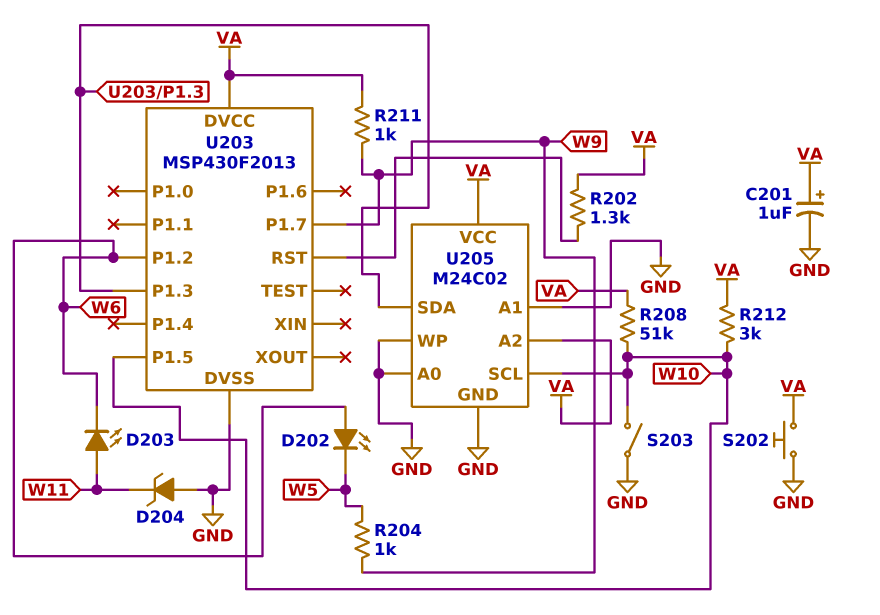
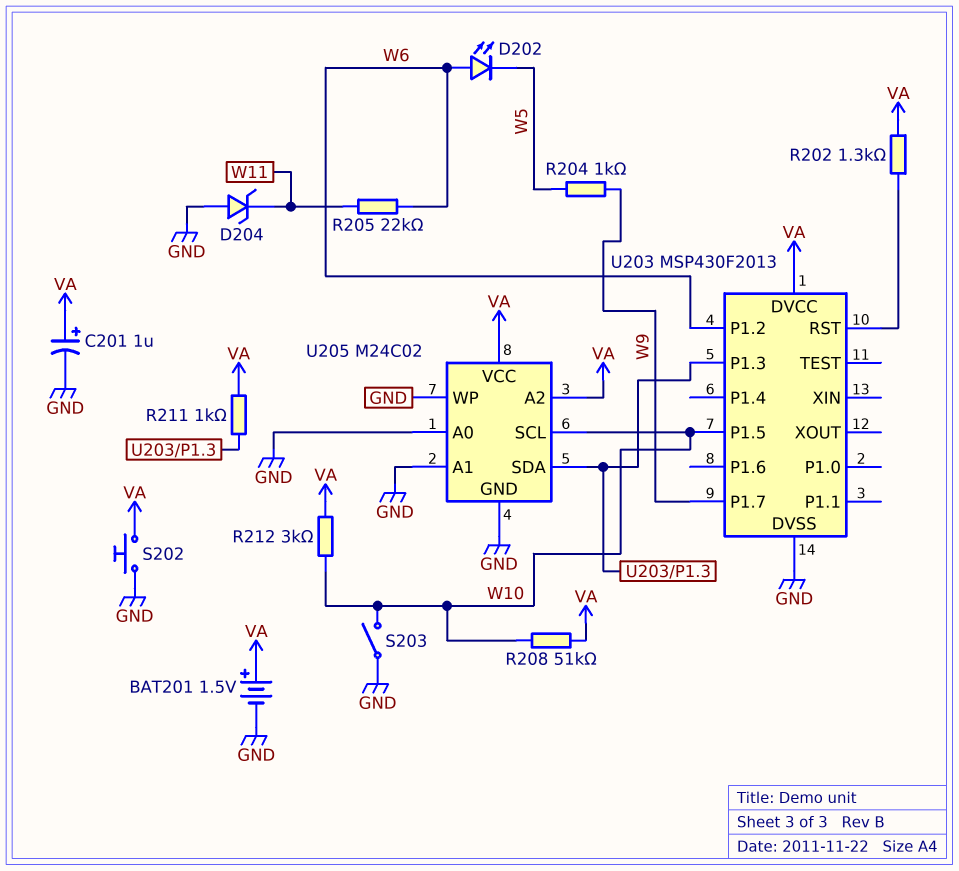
BAT201: none -> 1.5V (plus VA, minus GND)
D203: LED (A W11, K W6) -> none
R205: none -> 22k (W6, W11)
R211: 1k (VA, W9) -> 1k (U203/P1.3, VA)

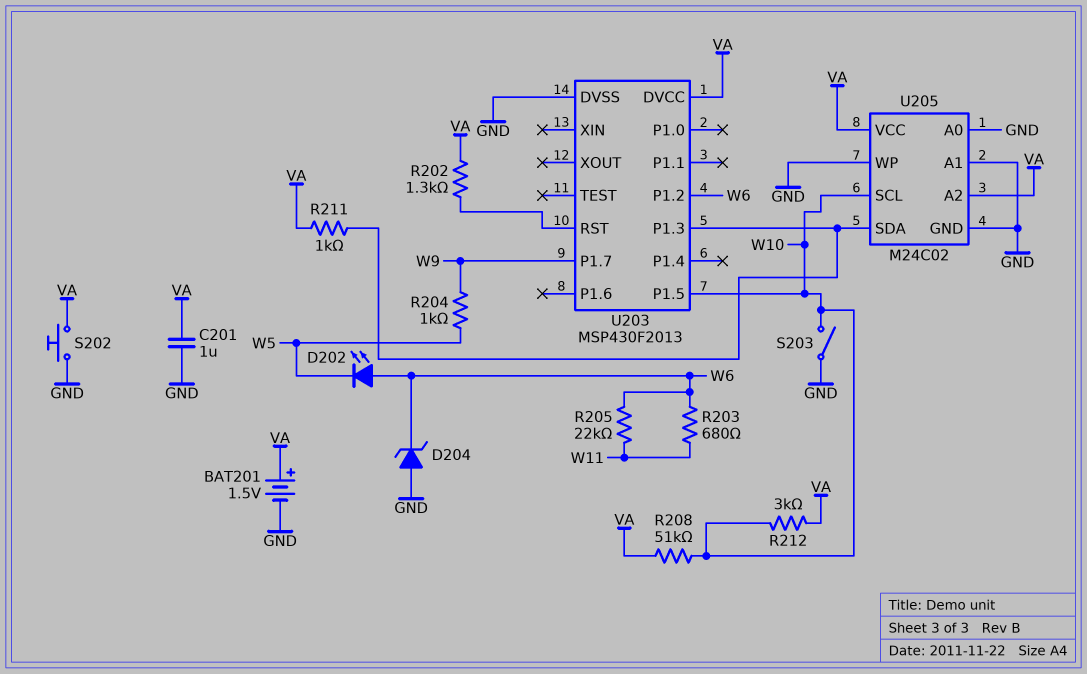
C201: 1uF (plus VA, minus GND) -> 1uF (GND, VA)
D204: zener (A GND, K W11) -> zener (A GND, K W6)
R203: none -> 680 (W6, W11)

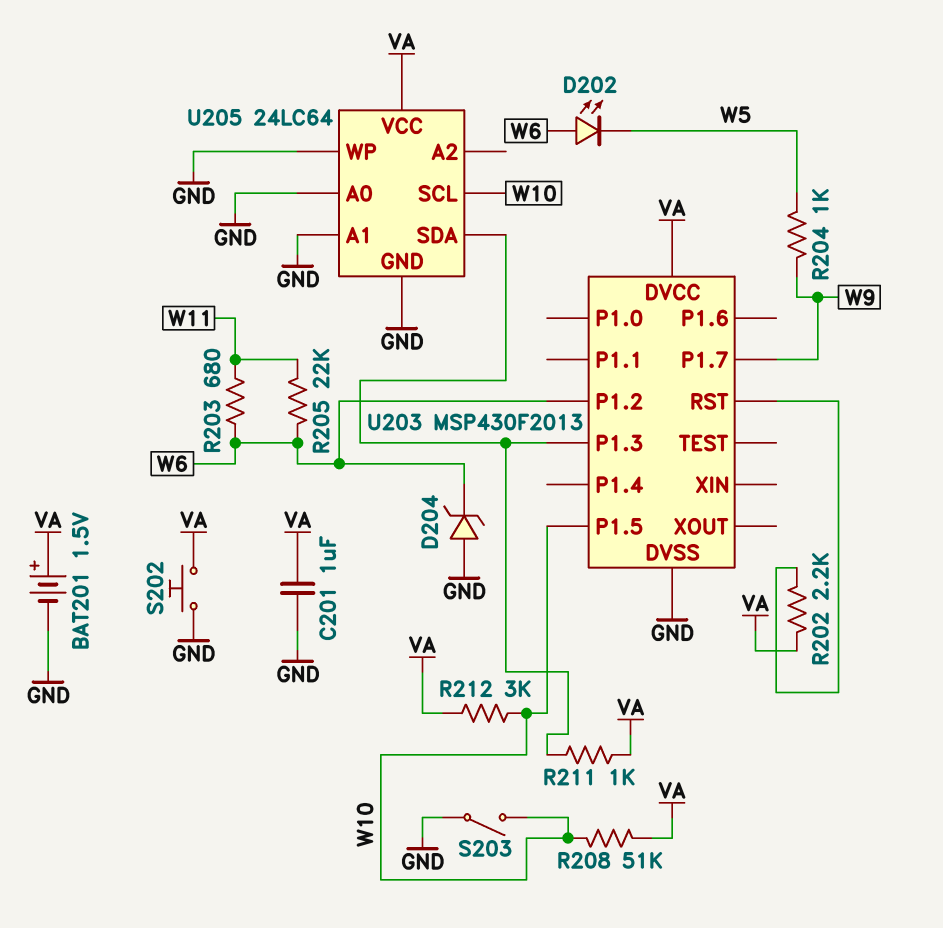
R202: 1.3k (U203/RST, VA) -> 2.2k (U203/RST, VA)
U205: M24C02 -> 24LC64
U205 pin A2: VA -> none

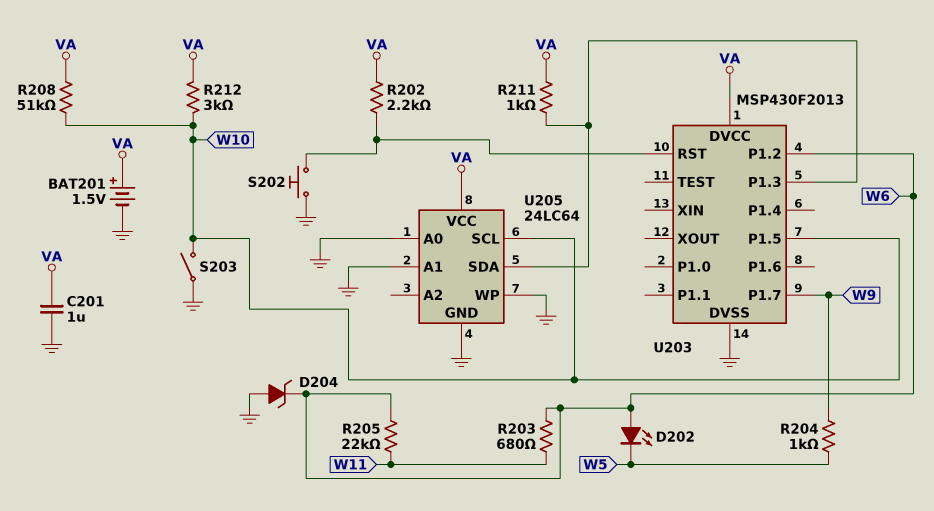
S202: button (GND, VA) -> button (GND, U203/RST)

